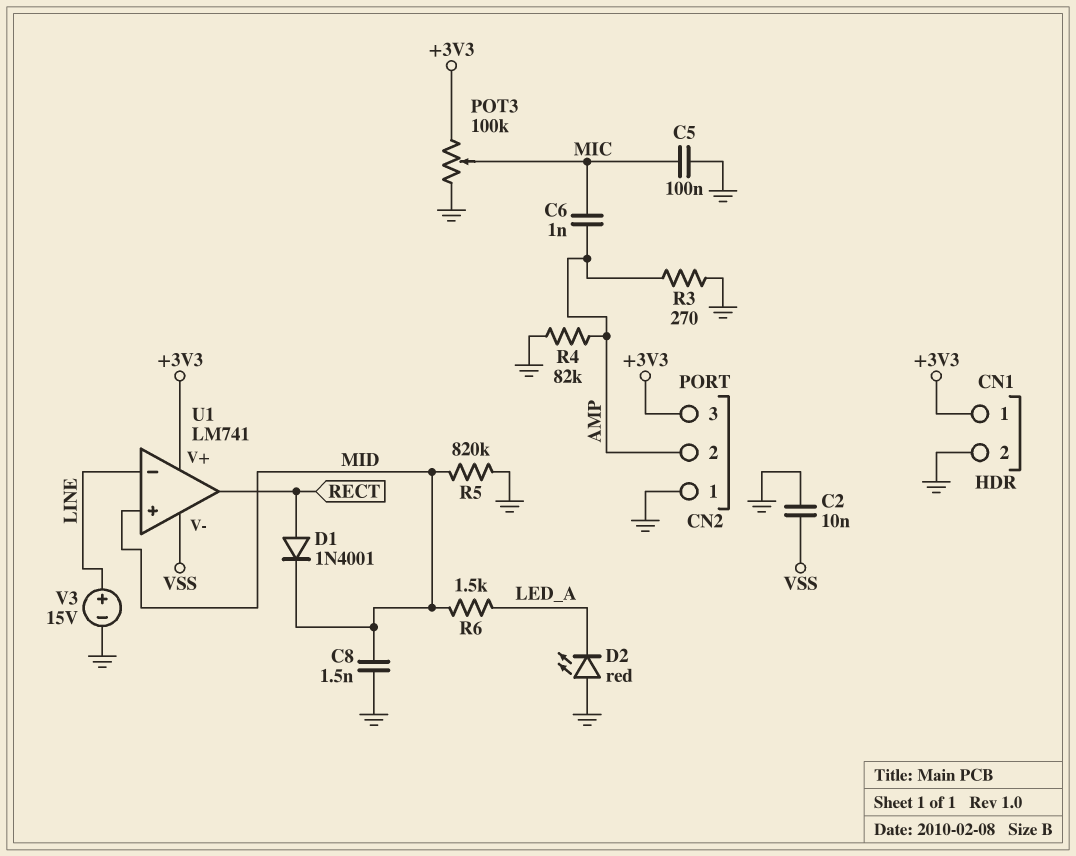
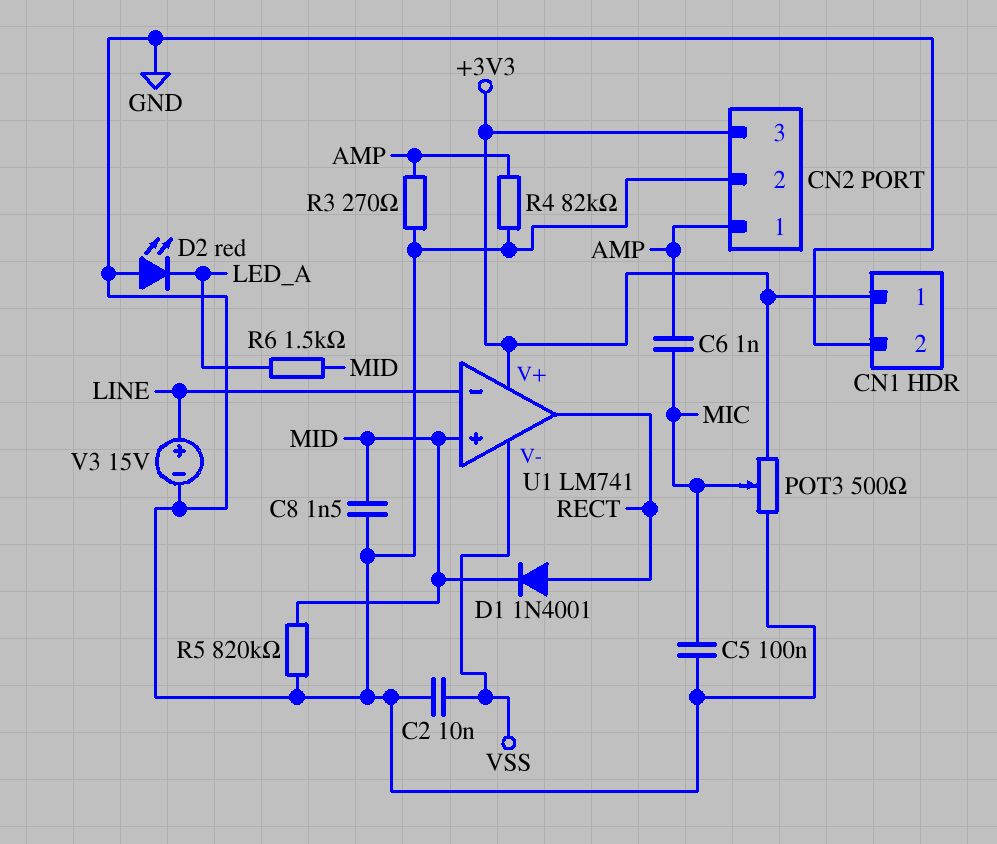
CN2 pin 1: GND -> AMP
CN2 pin 2: AMP -> GND
POT3: 100k (+3V3, GND, wiper MIC) -> 500 (+3V3, GND, wiper MIC)

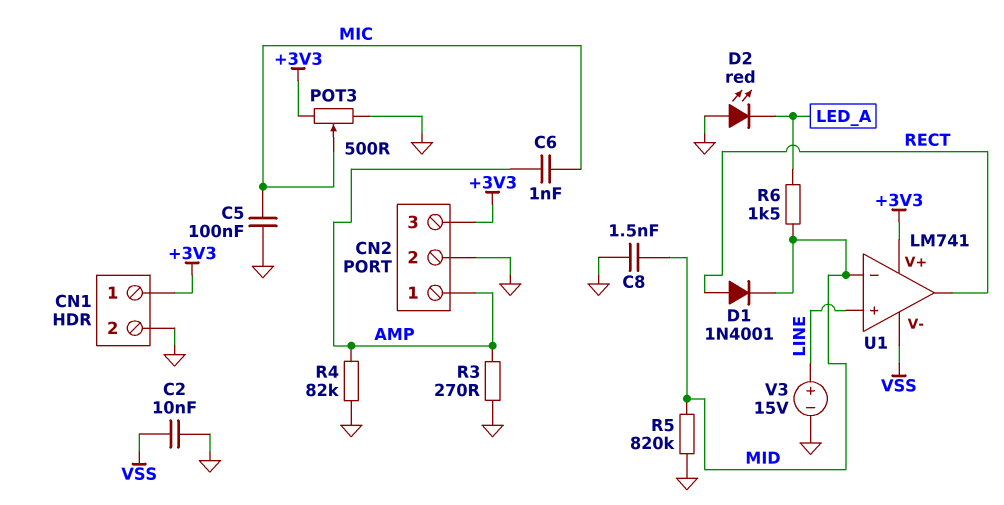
U1 pin in+: MID -> LINE
U1 pin in-: LINE -> MID

